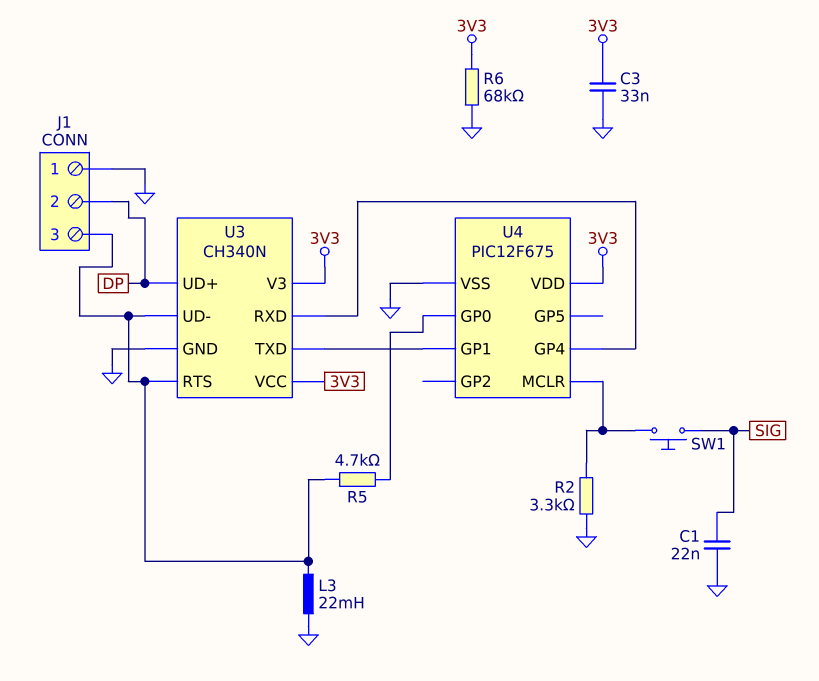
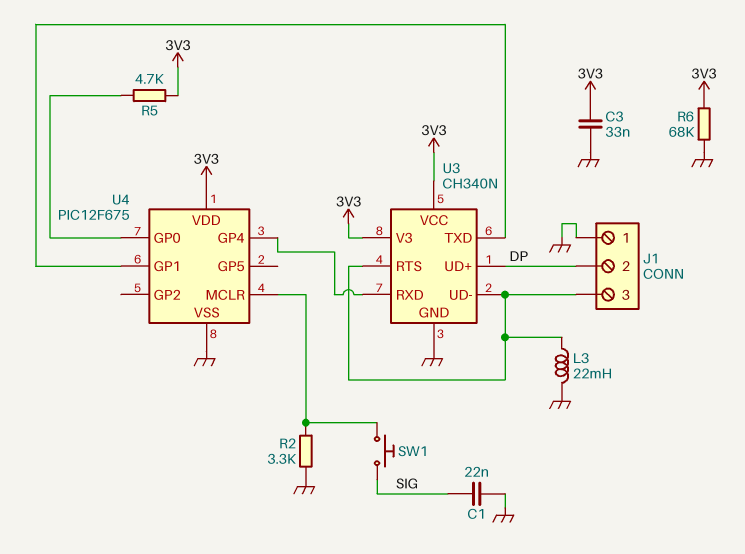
R5: 4.7k (J1/3, U4/GP0) -> 4.7k (3V3, U4/GP0)

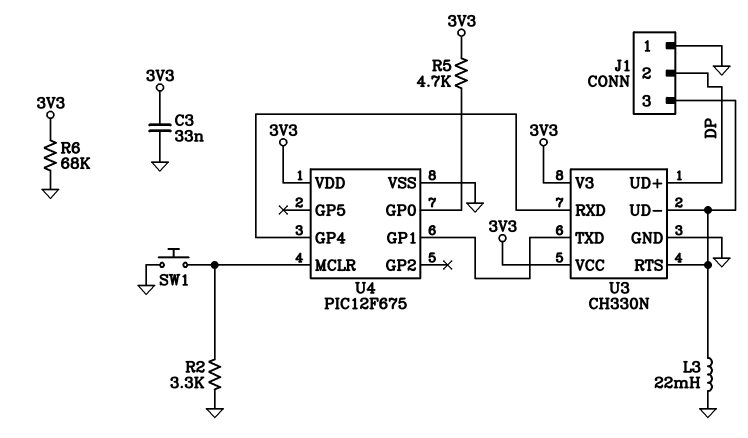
C1: 22nF (GND, SIG) -> none
SW1: button (SIG, U4/MCLR) -> button (GND, U4/MCLR)
U3: CH340N -> CH330N

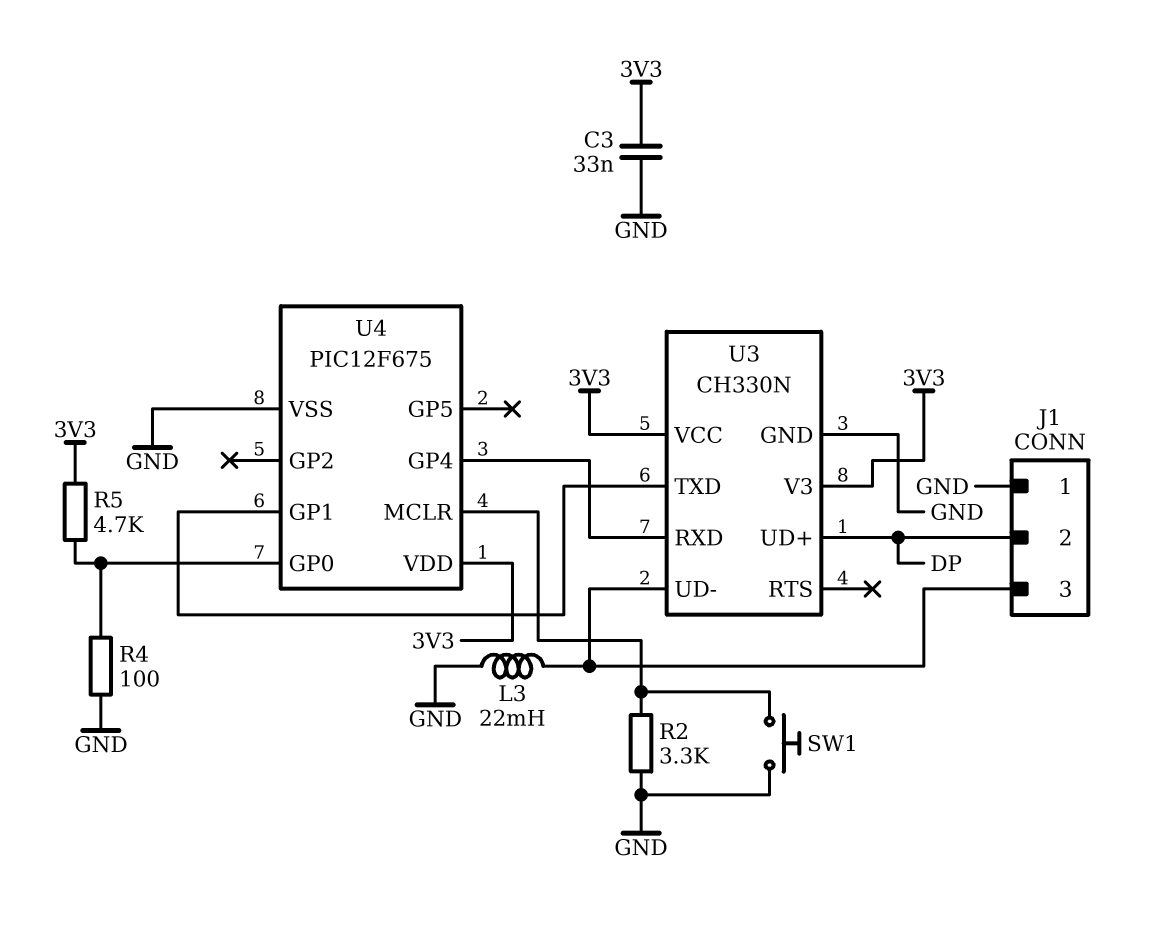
R4: none -> 100 (GND, U4/GP0)
R6: 68k (3V3, GND) -> none
U3 pin RTS: J1/3 -> none

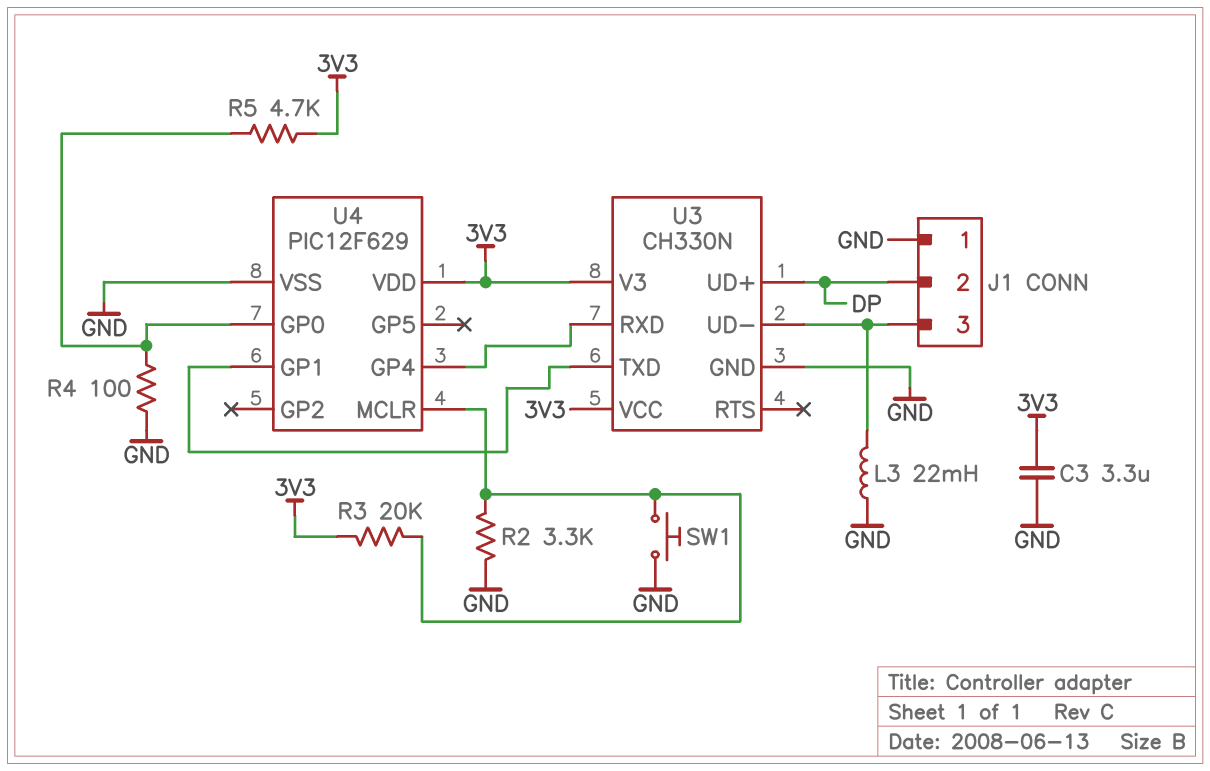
C3: 33nF (3V3, GND) -> 3.3uF (3V3, GND)
R3: none -> 20k (3V3, U4/MCLR)
U4: PIC12F675 -> PIC12F629

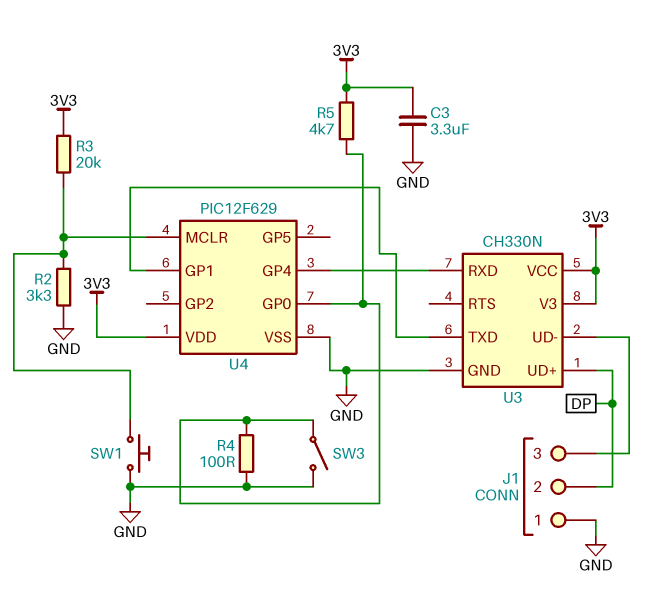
L3: 22mH (GND, J1/3) -> none
SW3: none -> switch (GND, U4/GP0)

